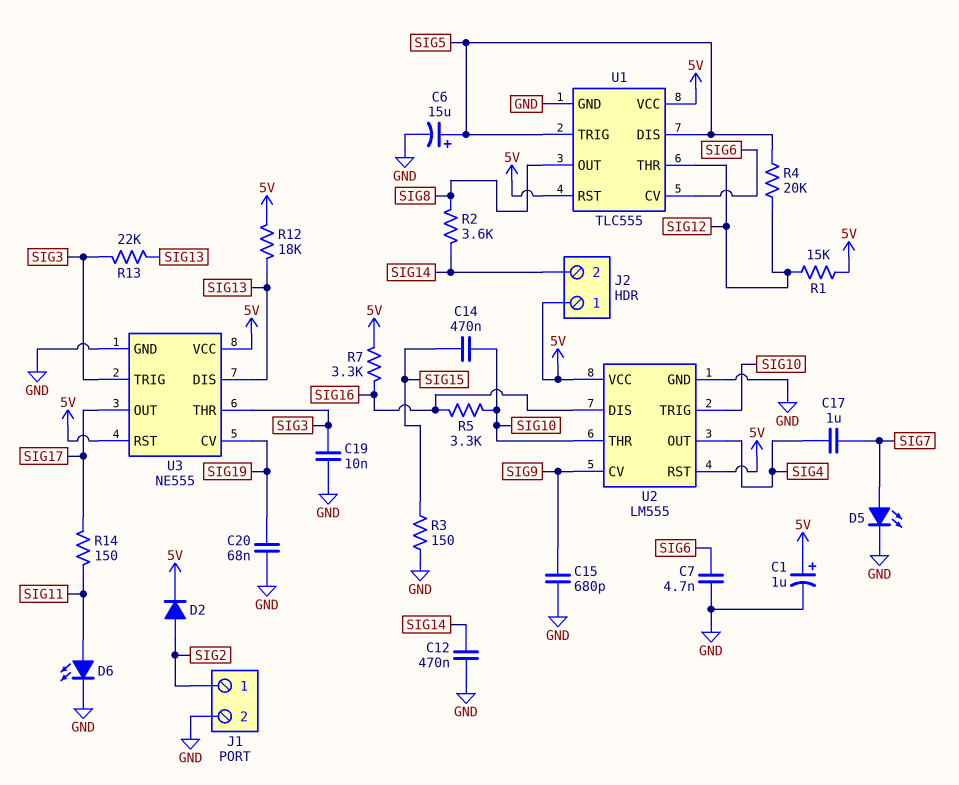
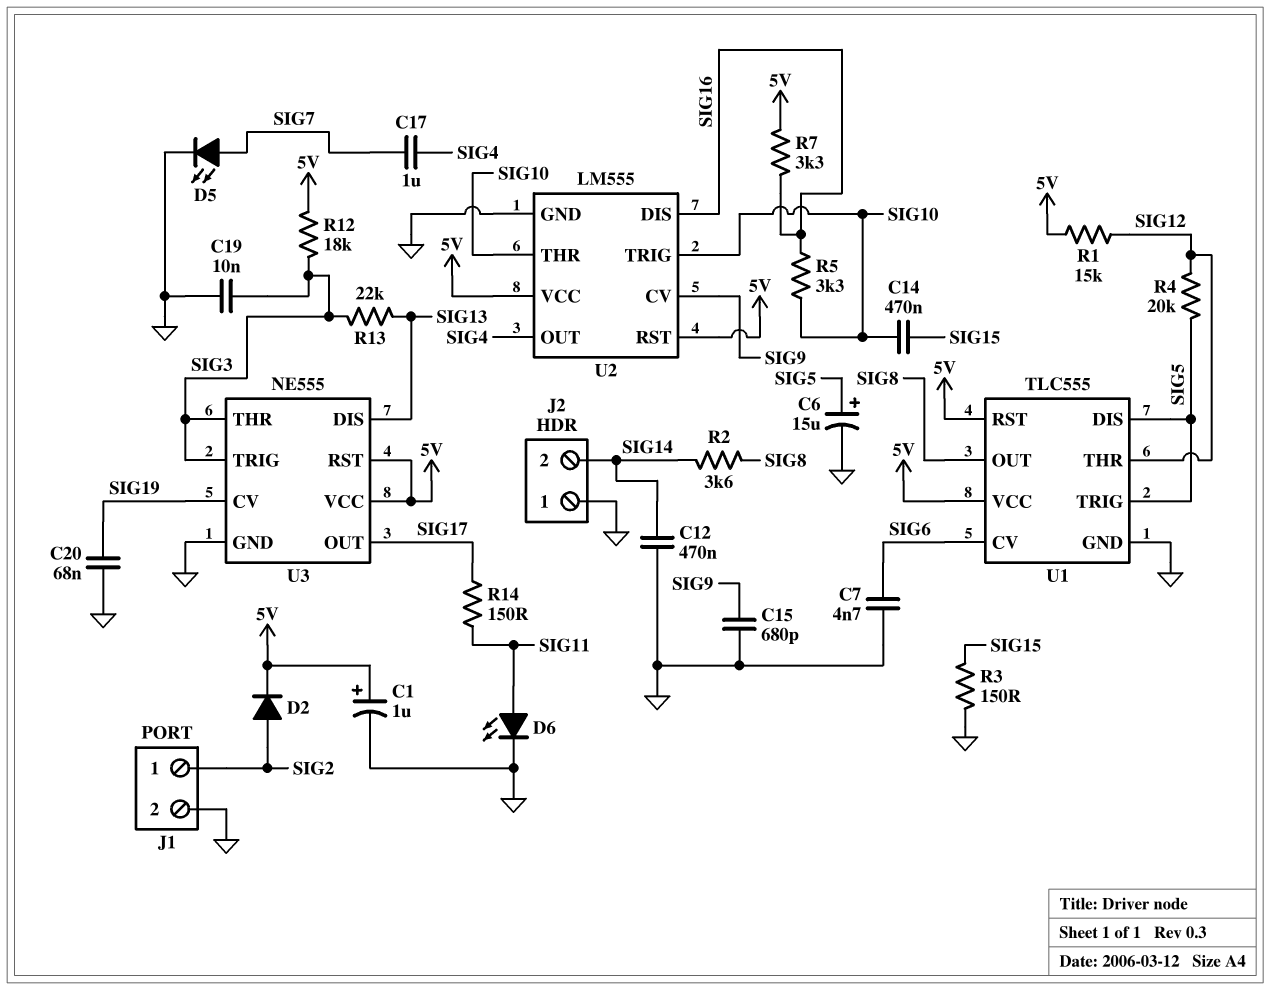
J2 pin 1: 5V -> GND
R12: 18k (5V, SIG13) -> 18k (5V, SIG3)

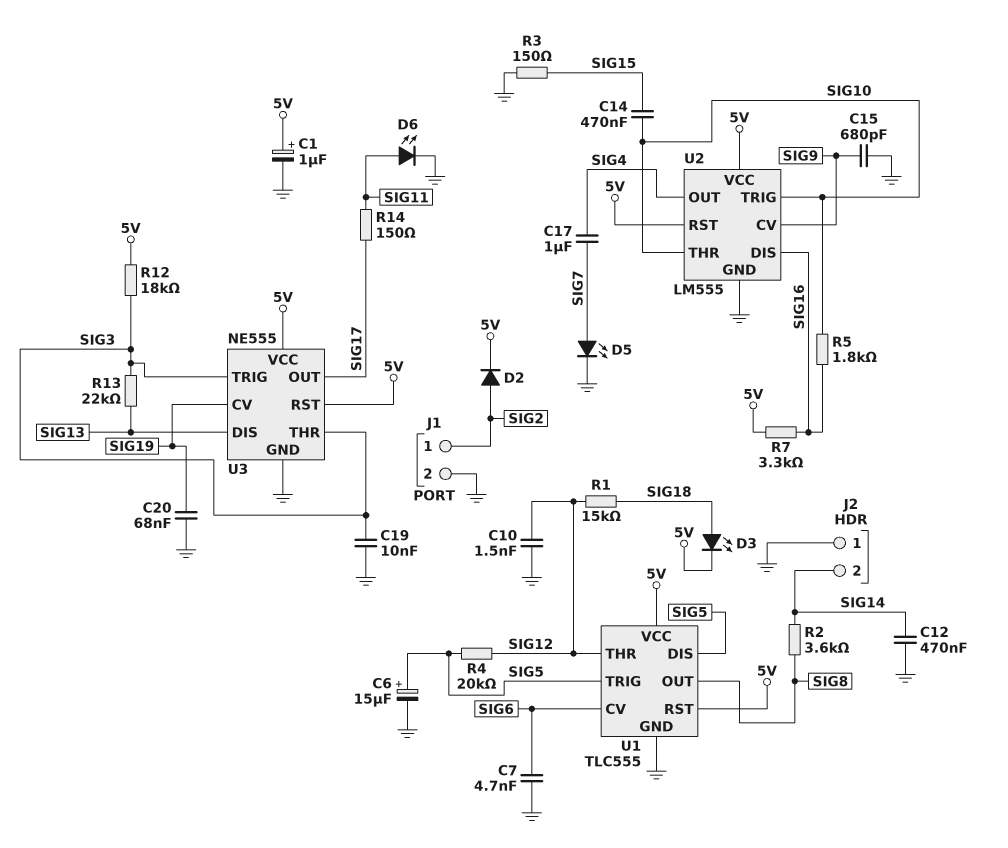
C10: none -> 1.5nF (GND, SIG12)
D3: none -> LED (A SIG18, K 5V)
R1: 15k (5V, SIG12) -> 15k (SIG12, SIG18)
R5: 3.3k (SIG10, SIG16) -> 1.8k (SIG10, SIG16)

